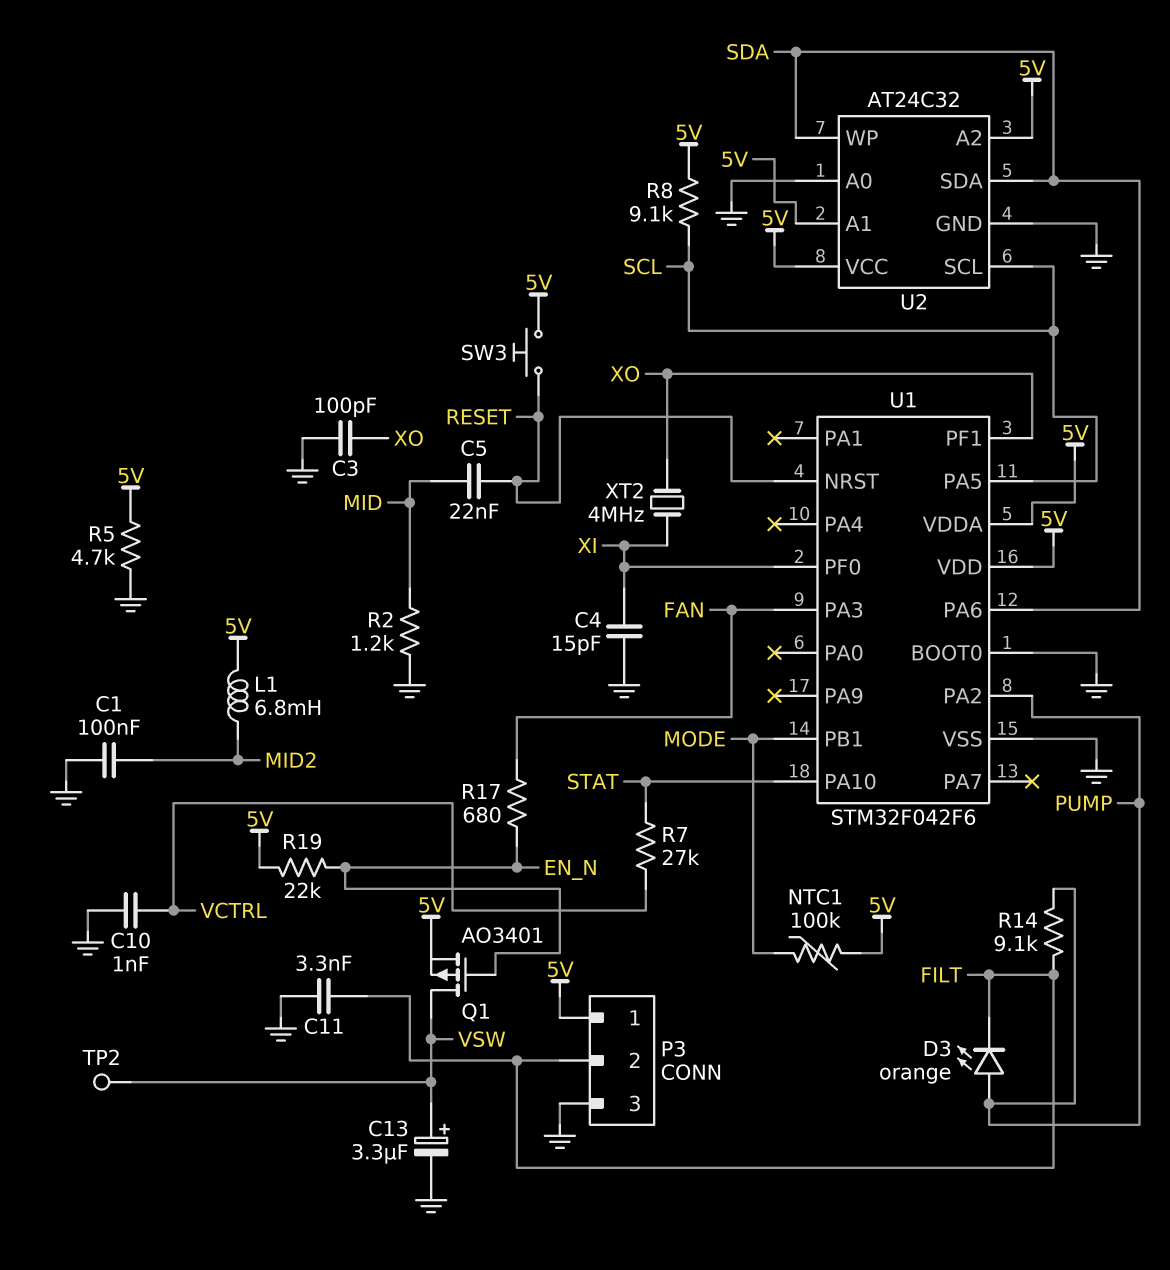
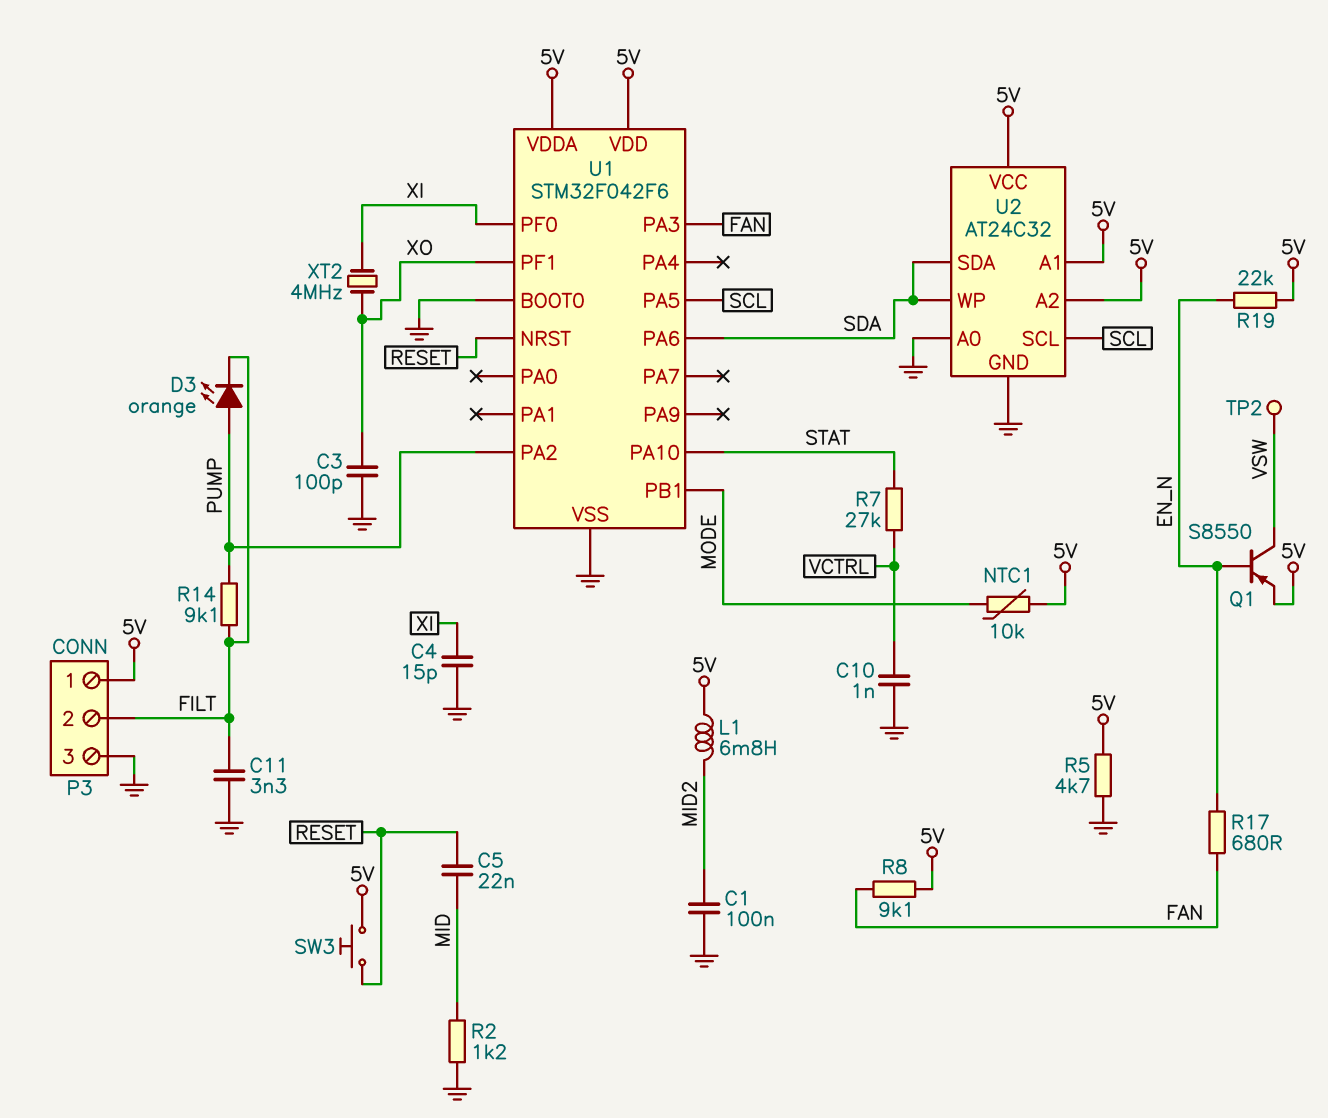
C13: 3.3uF (plus VSW, minus GND) -> none
NTC1: 100k (5V, MODE) -> 10k (5V, MODE)
Q1: PMOS AO3401 (G EN_N, D VSW, S 5V) -> PNP S8550 (B EN_N, C VSW, E 5V)
R8: 9.1k (5V, SCL) -> 9.1k (5V, FAN)

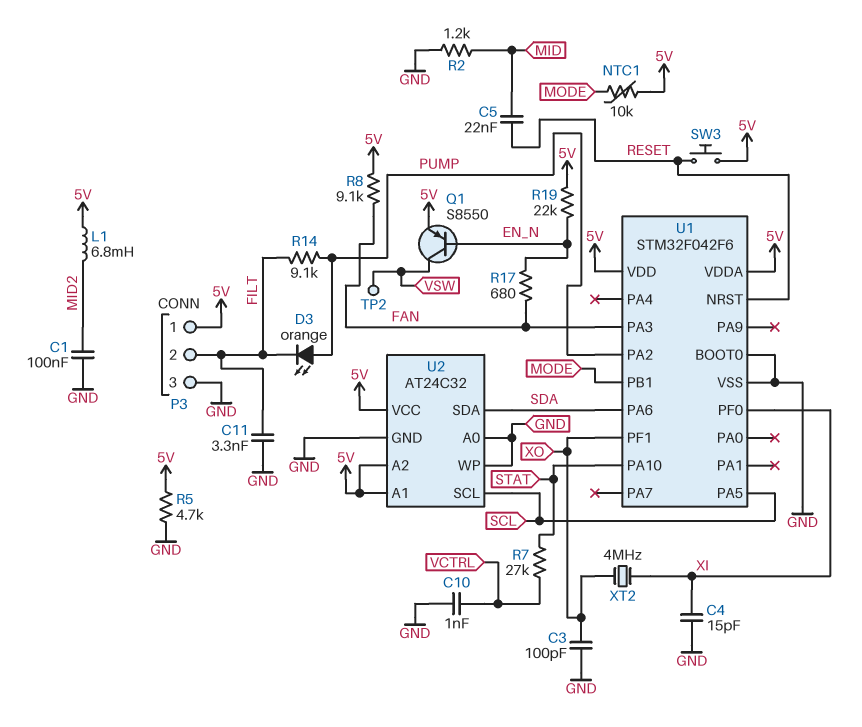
U2 pin WP: SDA -> GND

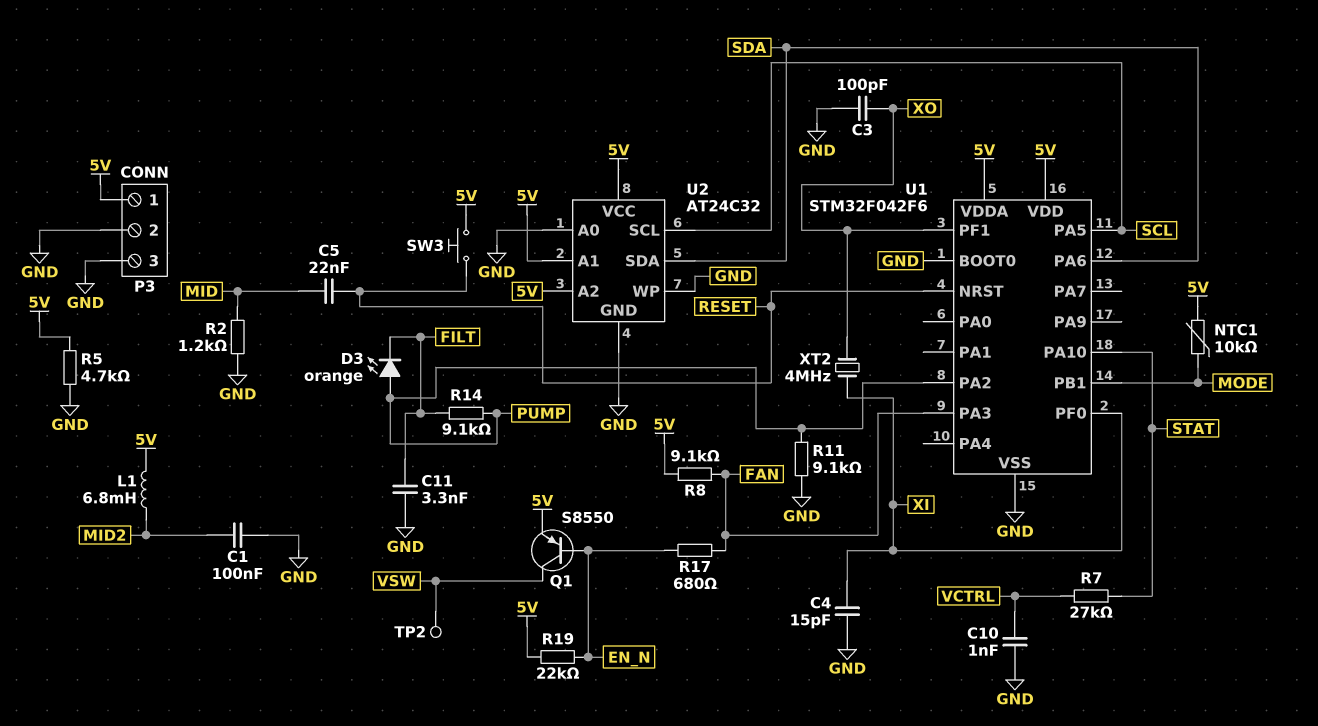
P3 pin 2: FILT -> GND
R11: none -> 9.1k (GND, PUMP)

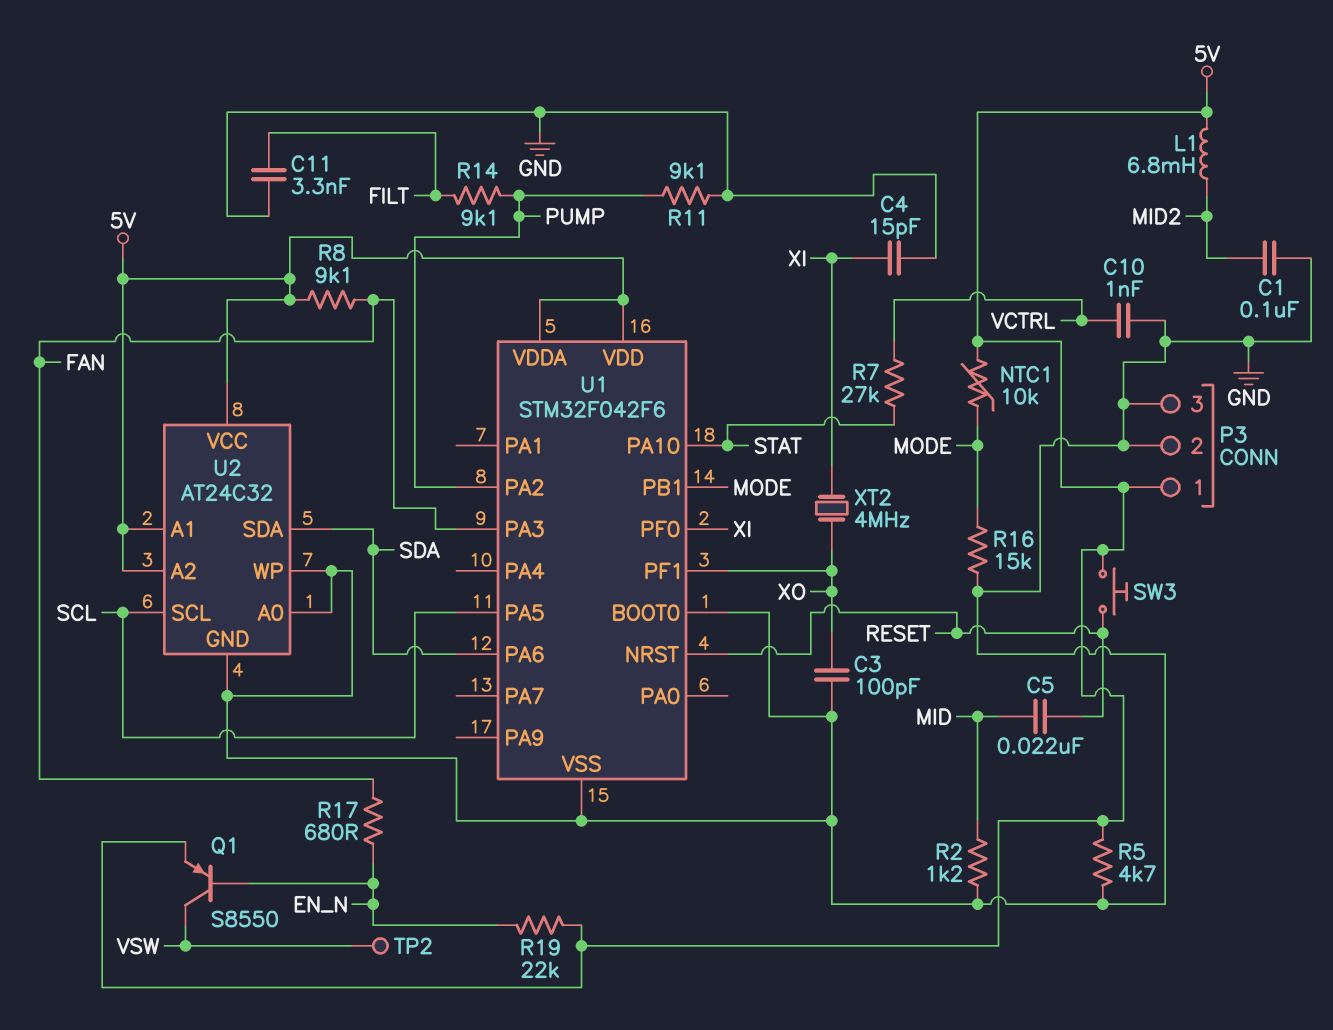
D3: LED orange (A PUMP, K FILT) -> none
R16: none -> 15k (GND, MODE)

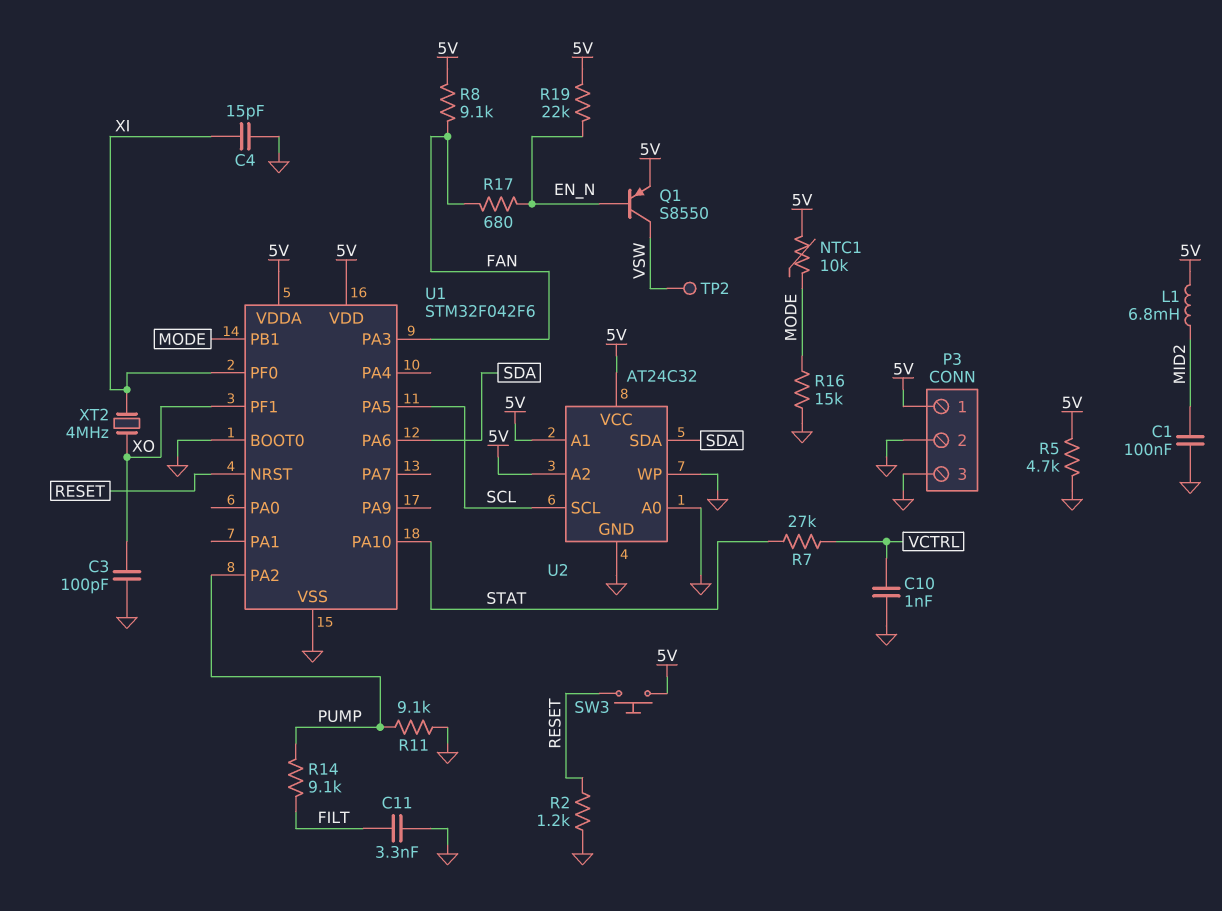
C5: 22nF (MID, RESET) -> none
R2: 1.2k (GND, MID) -> 1.2k (GND, RESET)

